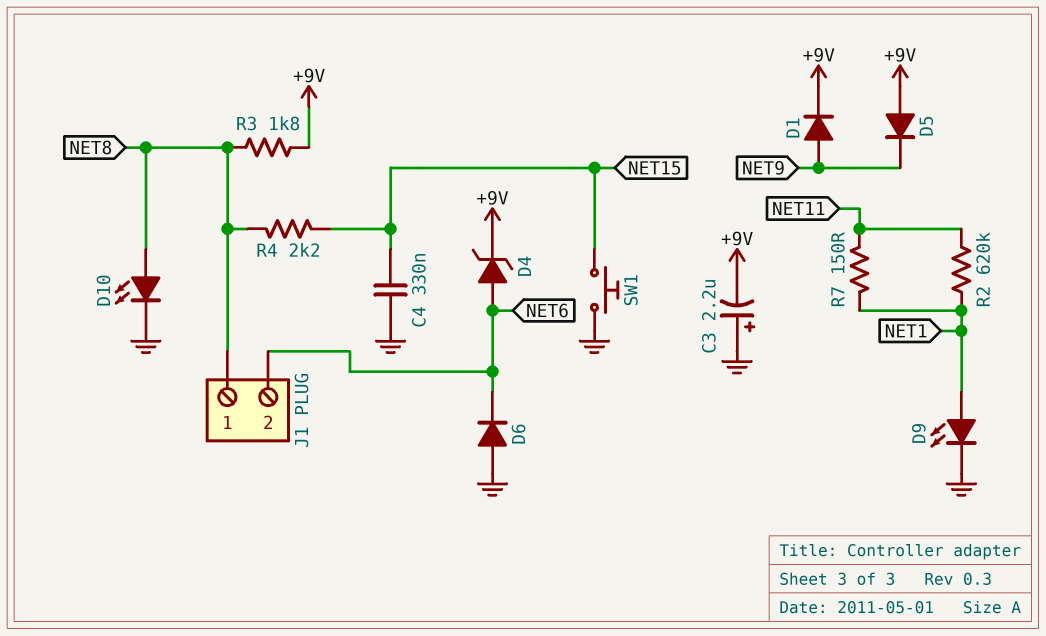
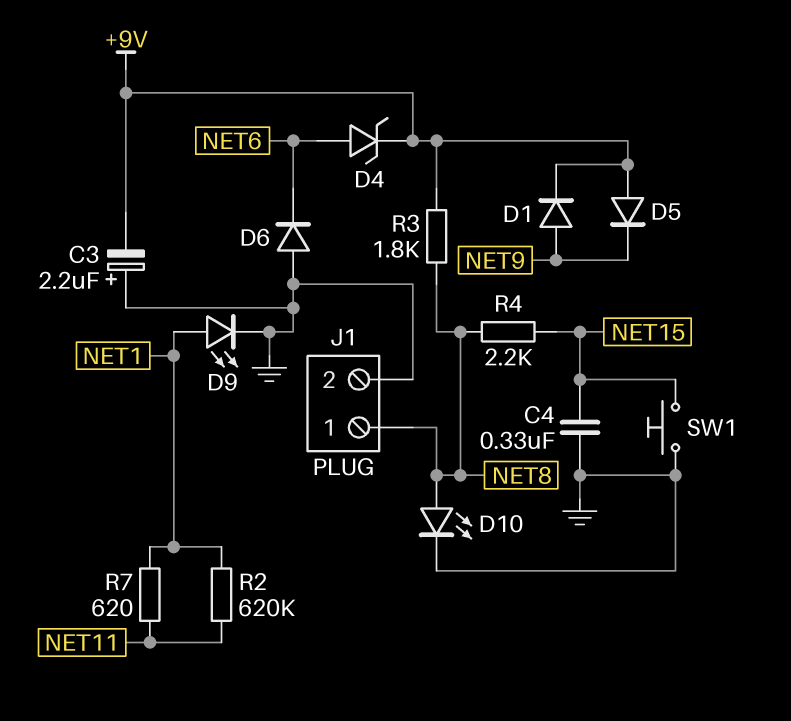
J1 pin 2: NET6 -> GND
R7: 150 (NET1, NET11) -> 620 (NET1, NET11)

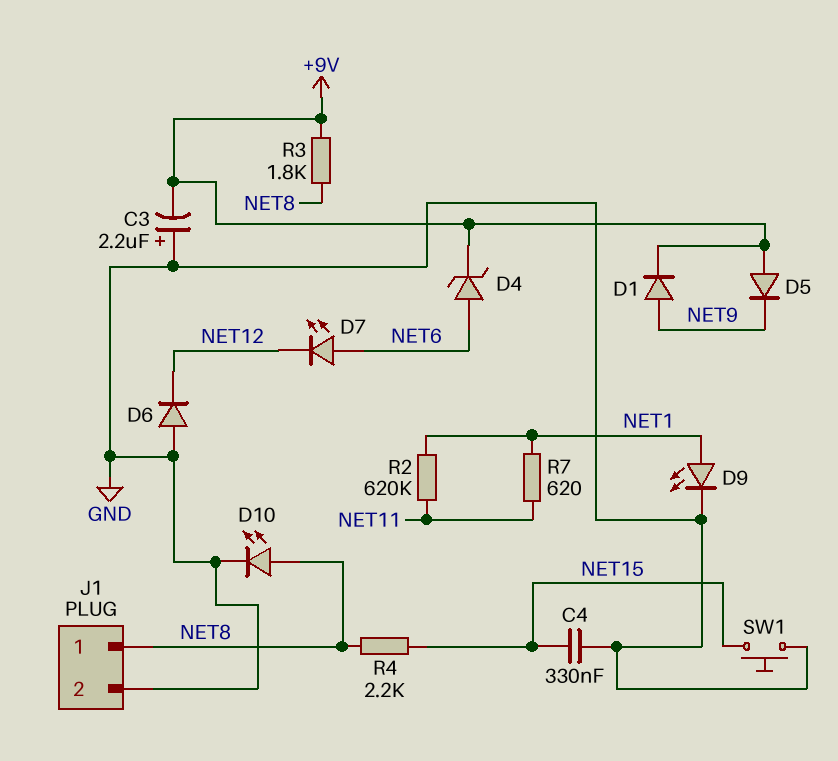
D6: diode (A GND, K NET6) -> diode (A GND, K NET12)
D7: none -> LED (A NET6, K NET12)

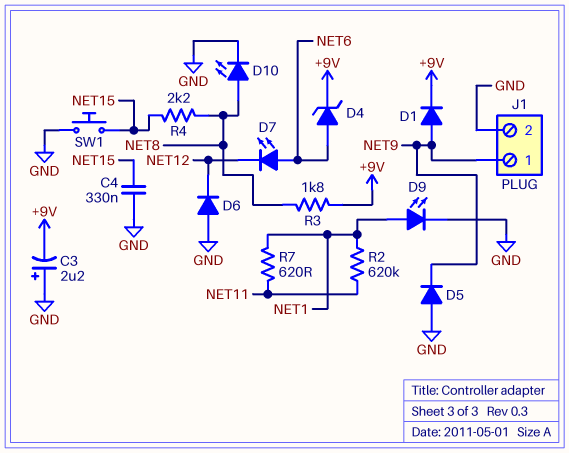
D5: diode (A +9V, K NET9) -> diode (A GND, K NET9)
J1 pin 1: NET8 -> NET9

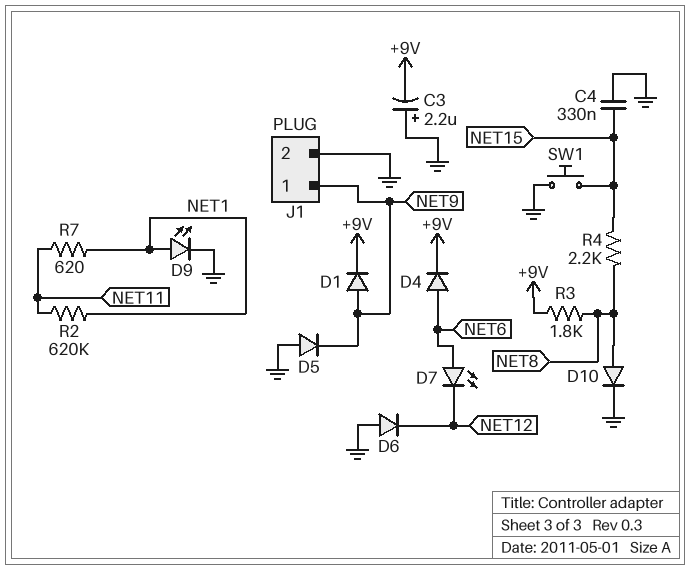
D4: zener (A NET6, K +9V) -> diode (A NET6, K +9V)
D10: LED (A NET8, K GND) -> diode (A NET8, K GND)

